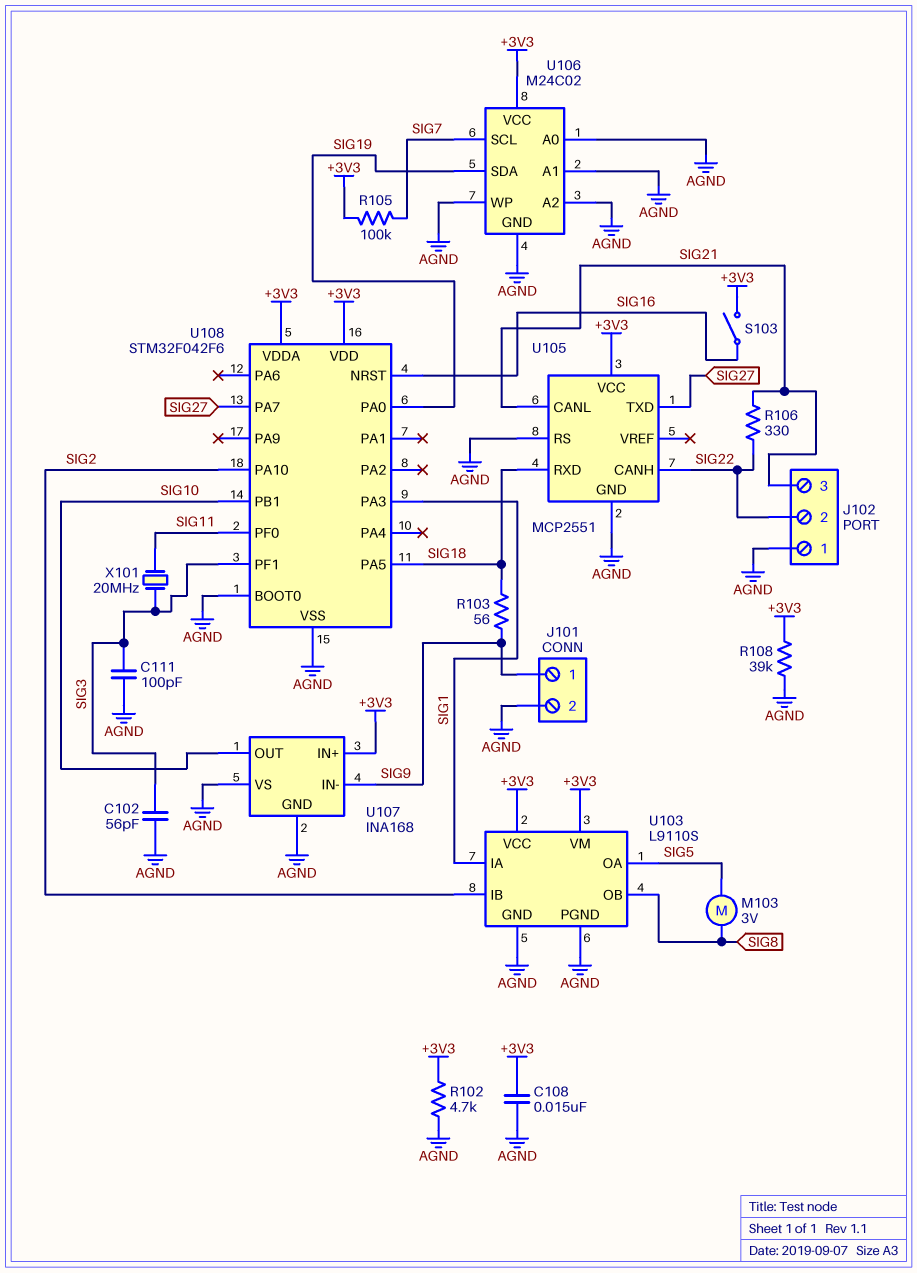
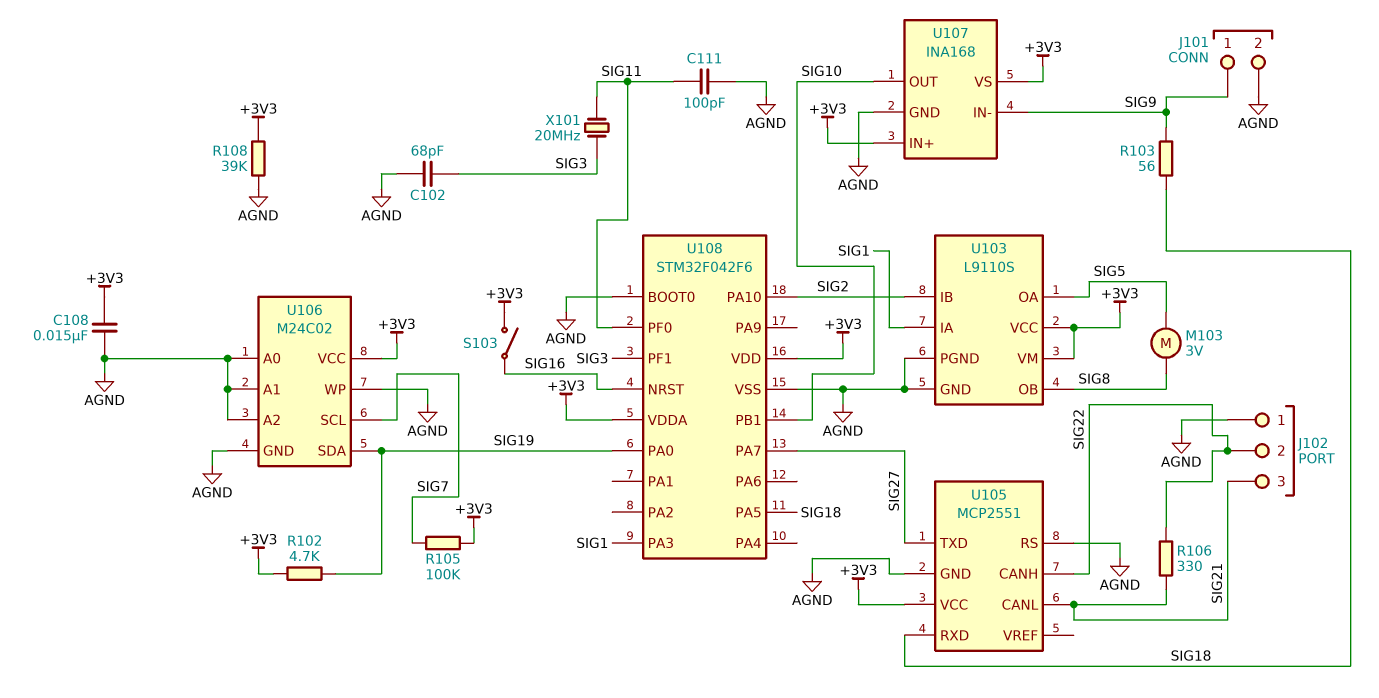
C102: 56pF (AGND, SIG3) -> 68pF (AGND, SIG3)
C111: 100pF (AGND, SIG3) -> 100pF (AGND, SIG11)
R102: 4.7k (+3V3, AGND) -> 4.7k (+3V3, SIG19)
U107 pin VS: AGND -> +3V3

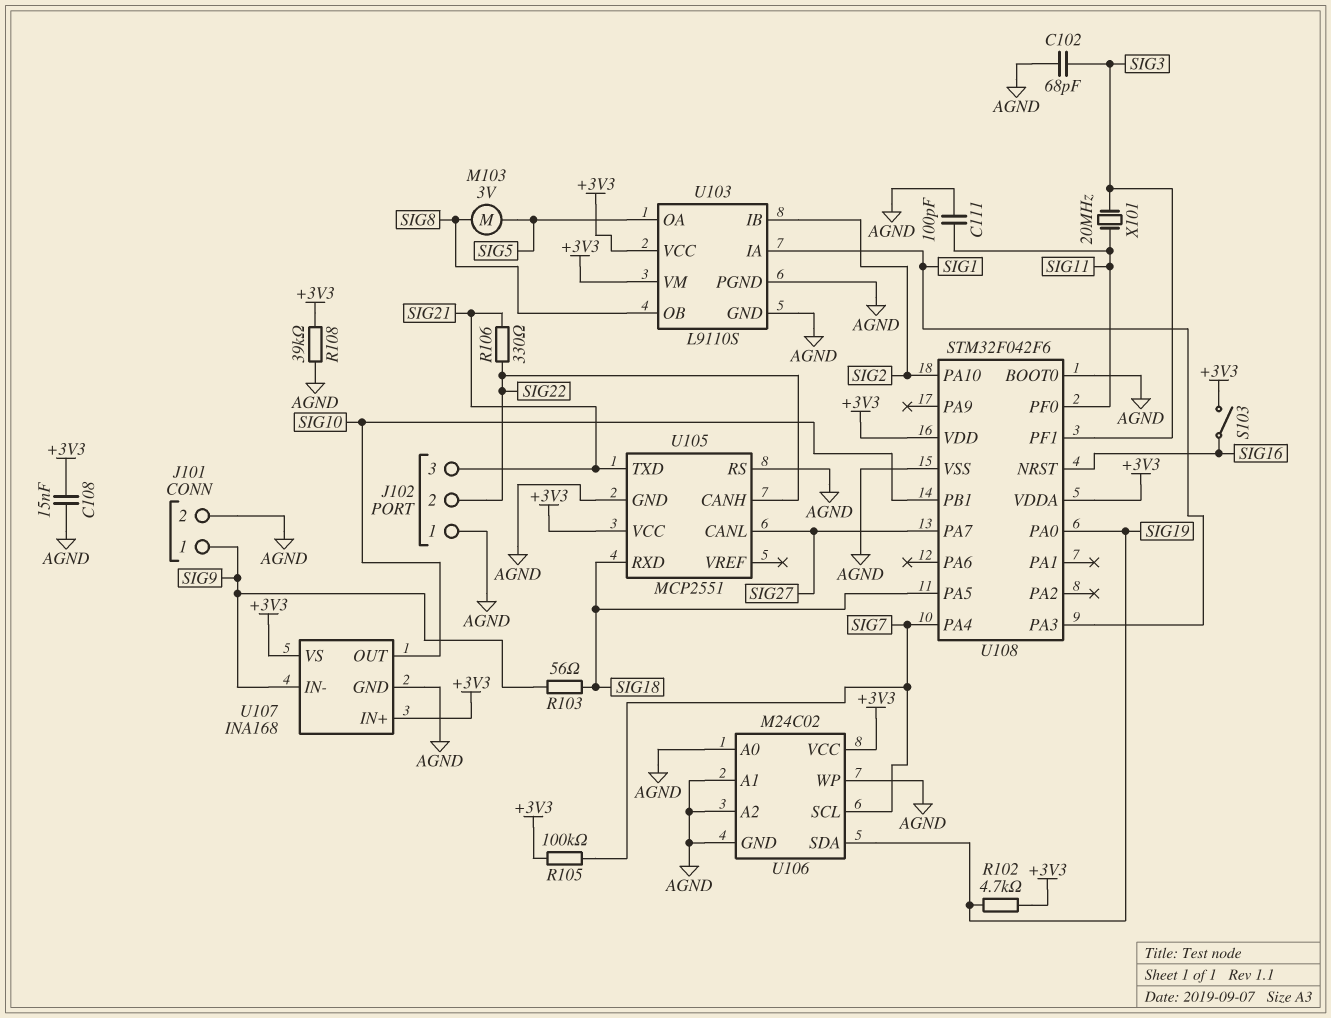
U105 pin CANL: SIG21 -> SIG27
U105 pin TXD: SIG27 -> SIG21
U108 pin PA4: none -> SIG7

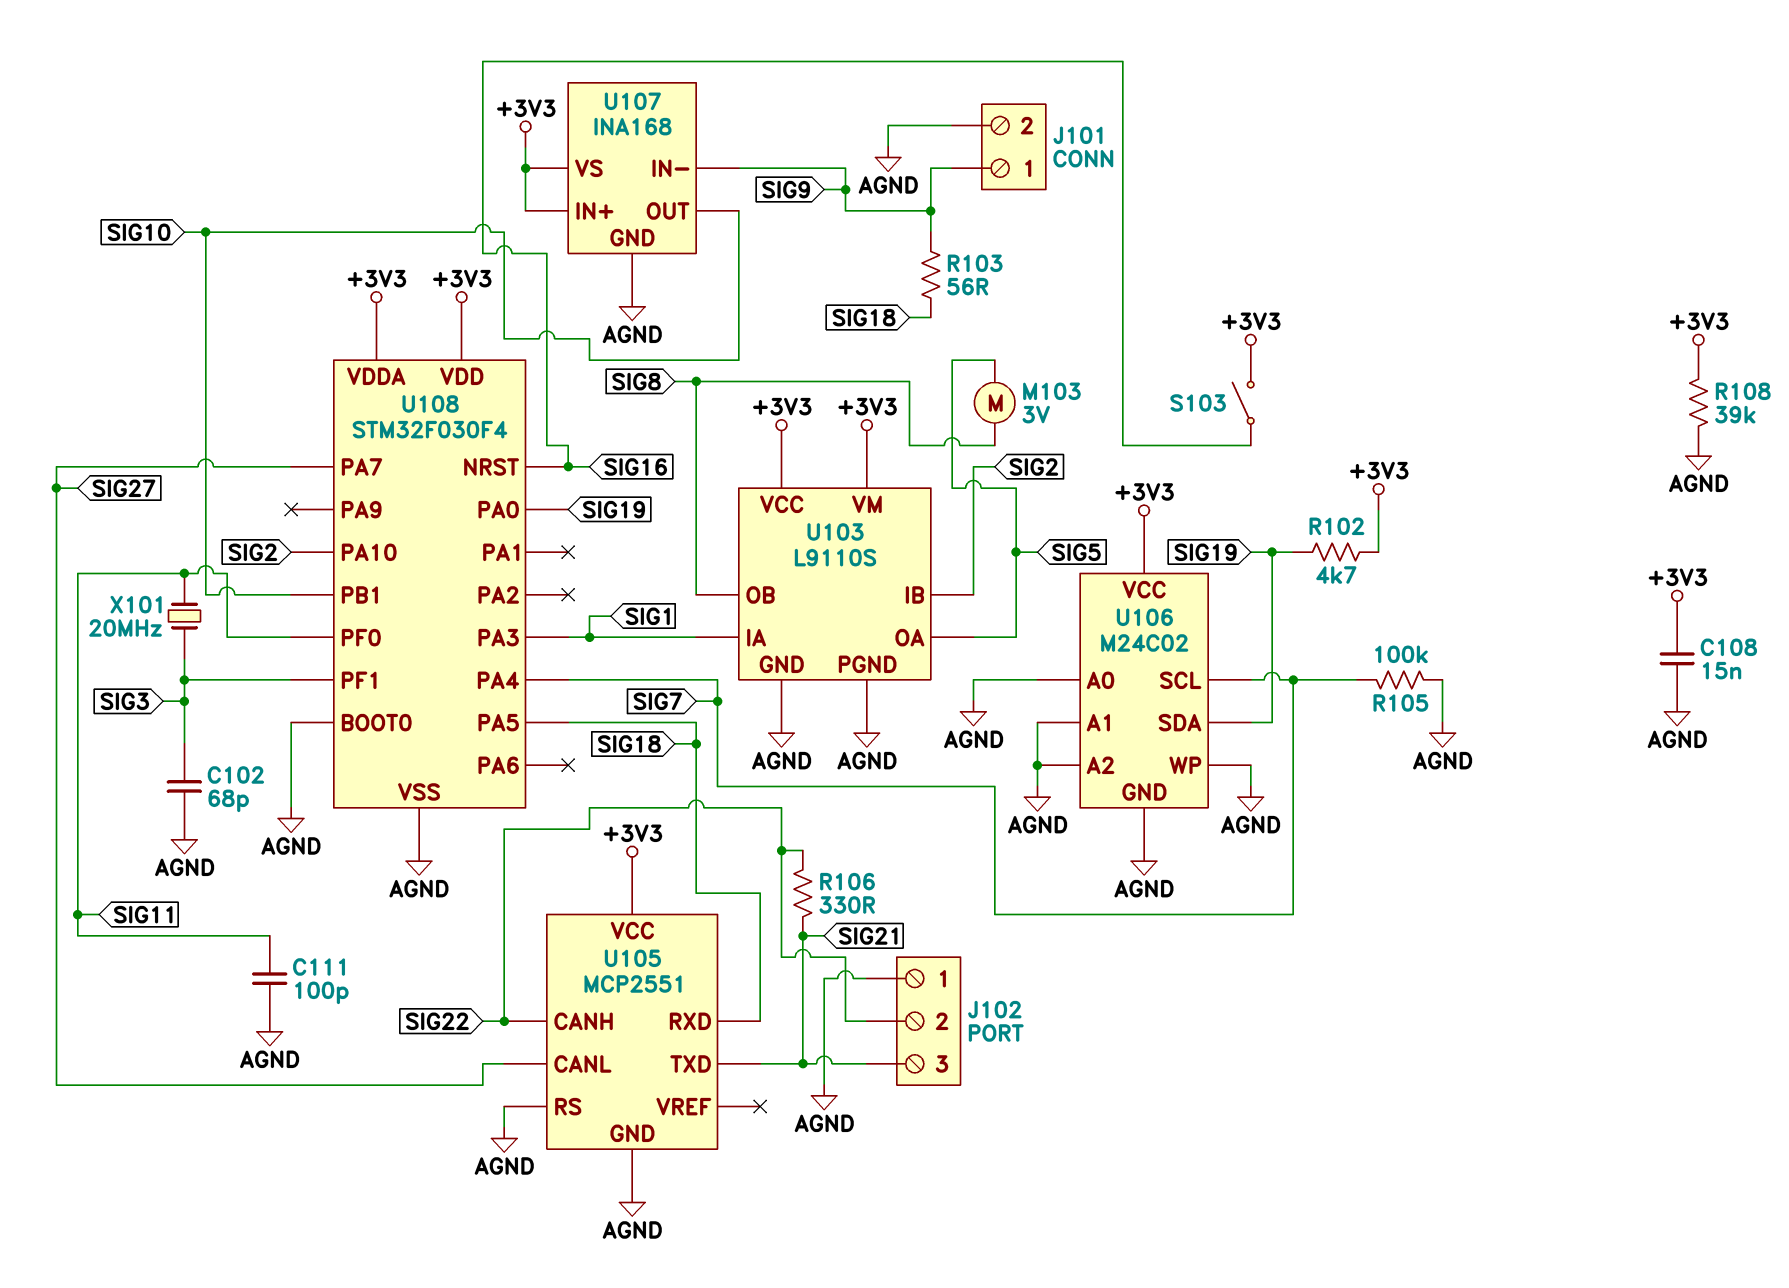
R105: 100k (+3V3, SIG7) -> 100k (AGND, SIG7)
U108: STM32F042F6 -> STM32F030F4

